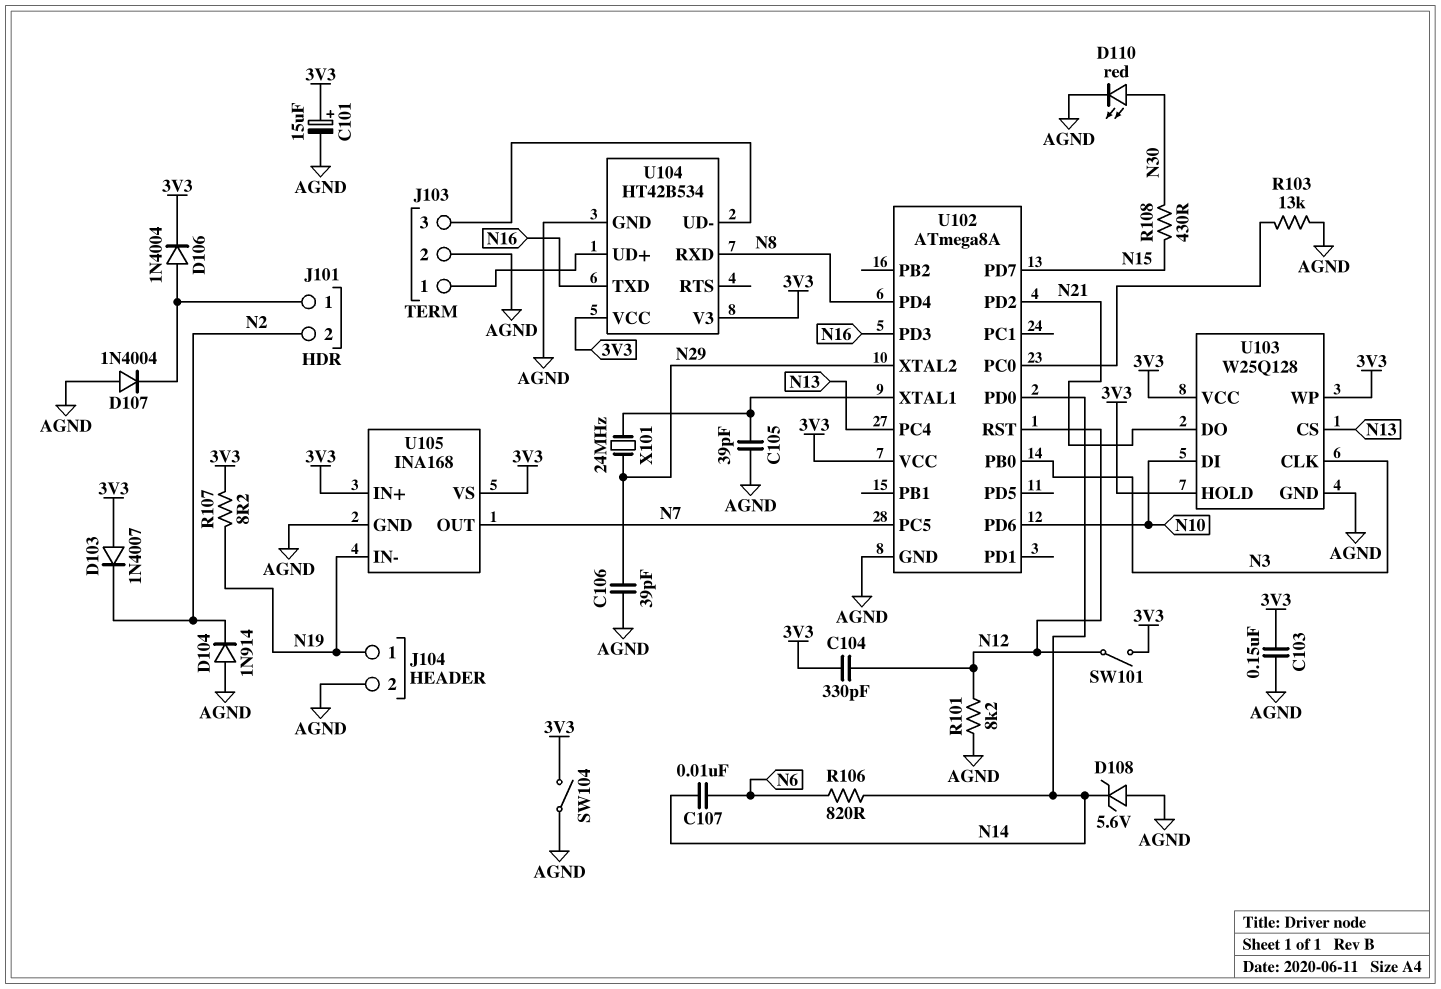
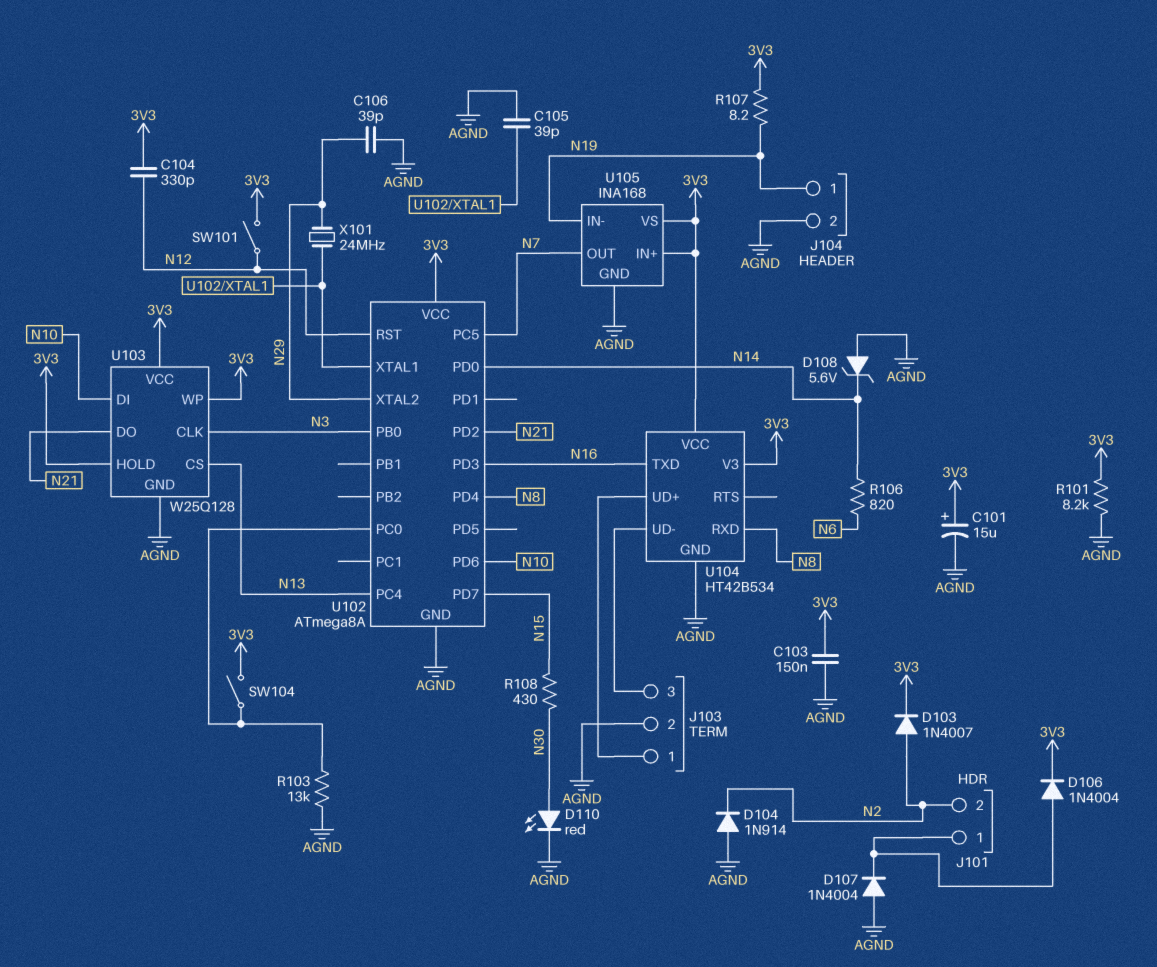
C107: 10nF (N6, N14) -> none
D103: diode 1N4007 (A 3V3, K N2) -> diode 1N4007 (A N2, K 3V3)
R101: 8.2k (AGND, N12) -> 8.2k (3V3, AGND)
SW104: switch (3V3, AGND) -> switch (3V3, U102/PC0)

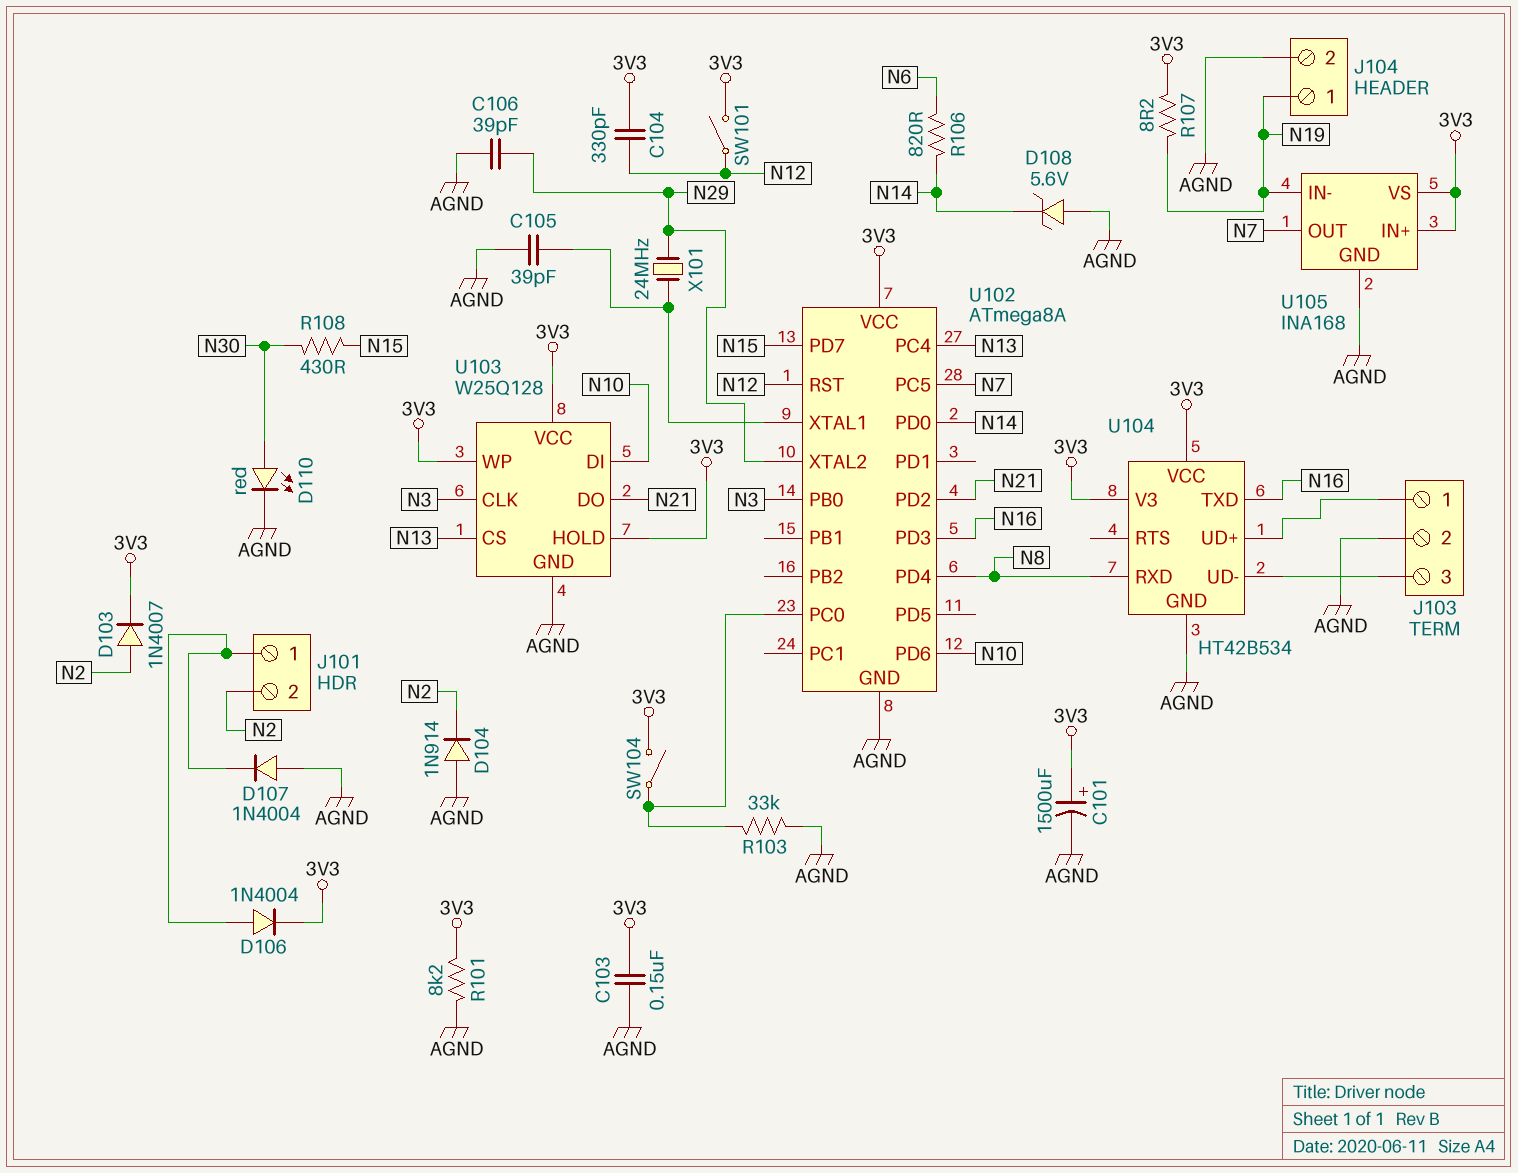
C101: 15uF (plus 3V3, minus AGND) -> 1500uF (plus 3V3, minus AGND)
R103: 13k (AGND, U102/PC0) -> 33k (AGND, U102/PC0)

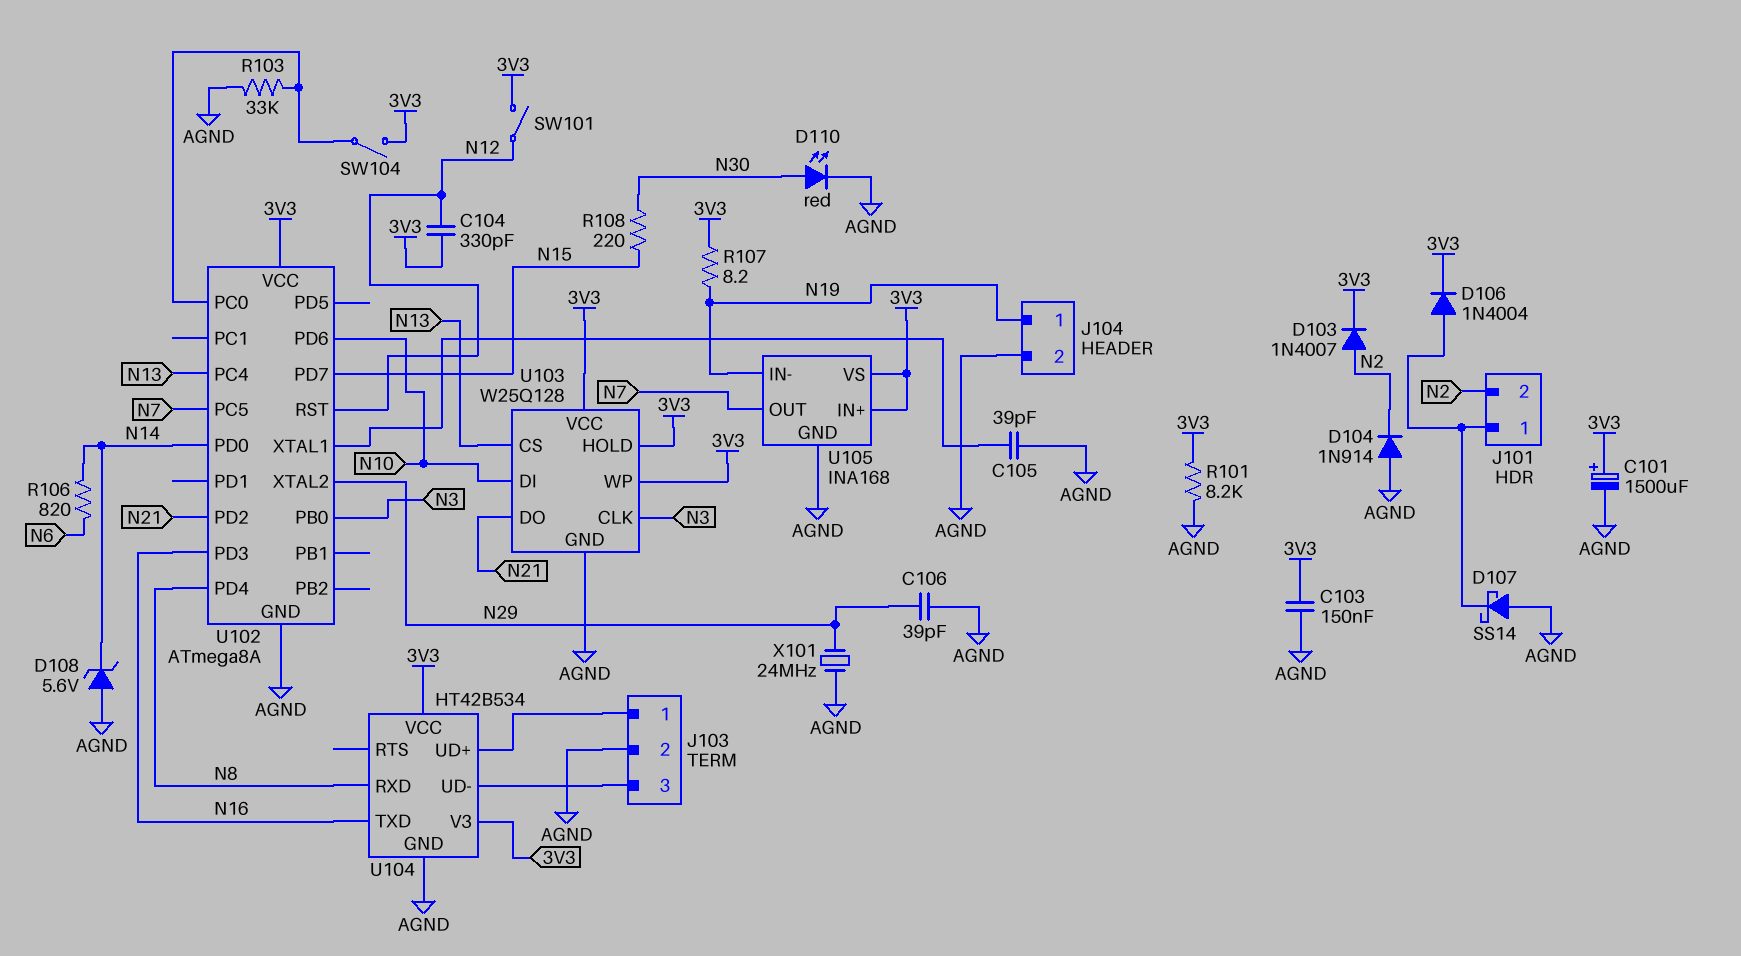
D107: diode 1N4004 (A AGND, K J101/1) -> schottky SS14 (A AGND, K J101/1)
R108: 430 (N15, N30) -> 220 (N15, N30)
X101: 24MHz (N29, U102/XTAL1) -> 24MHz (AGND, N29)

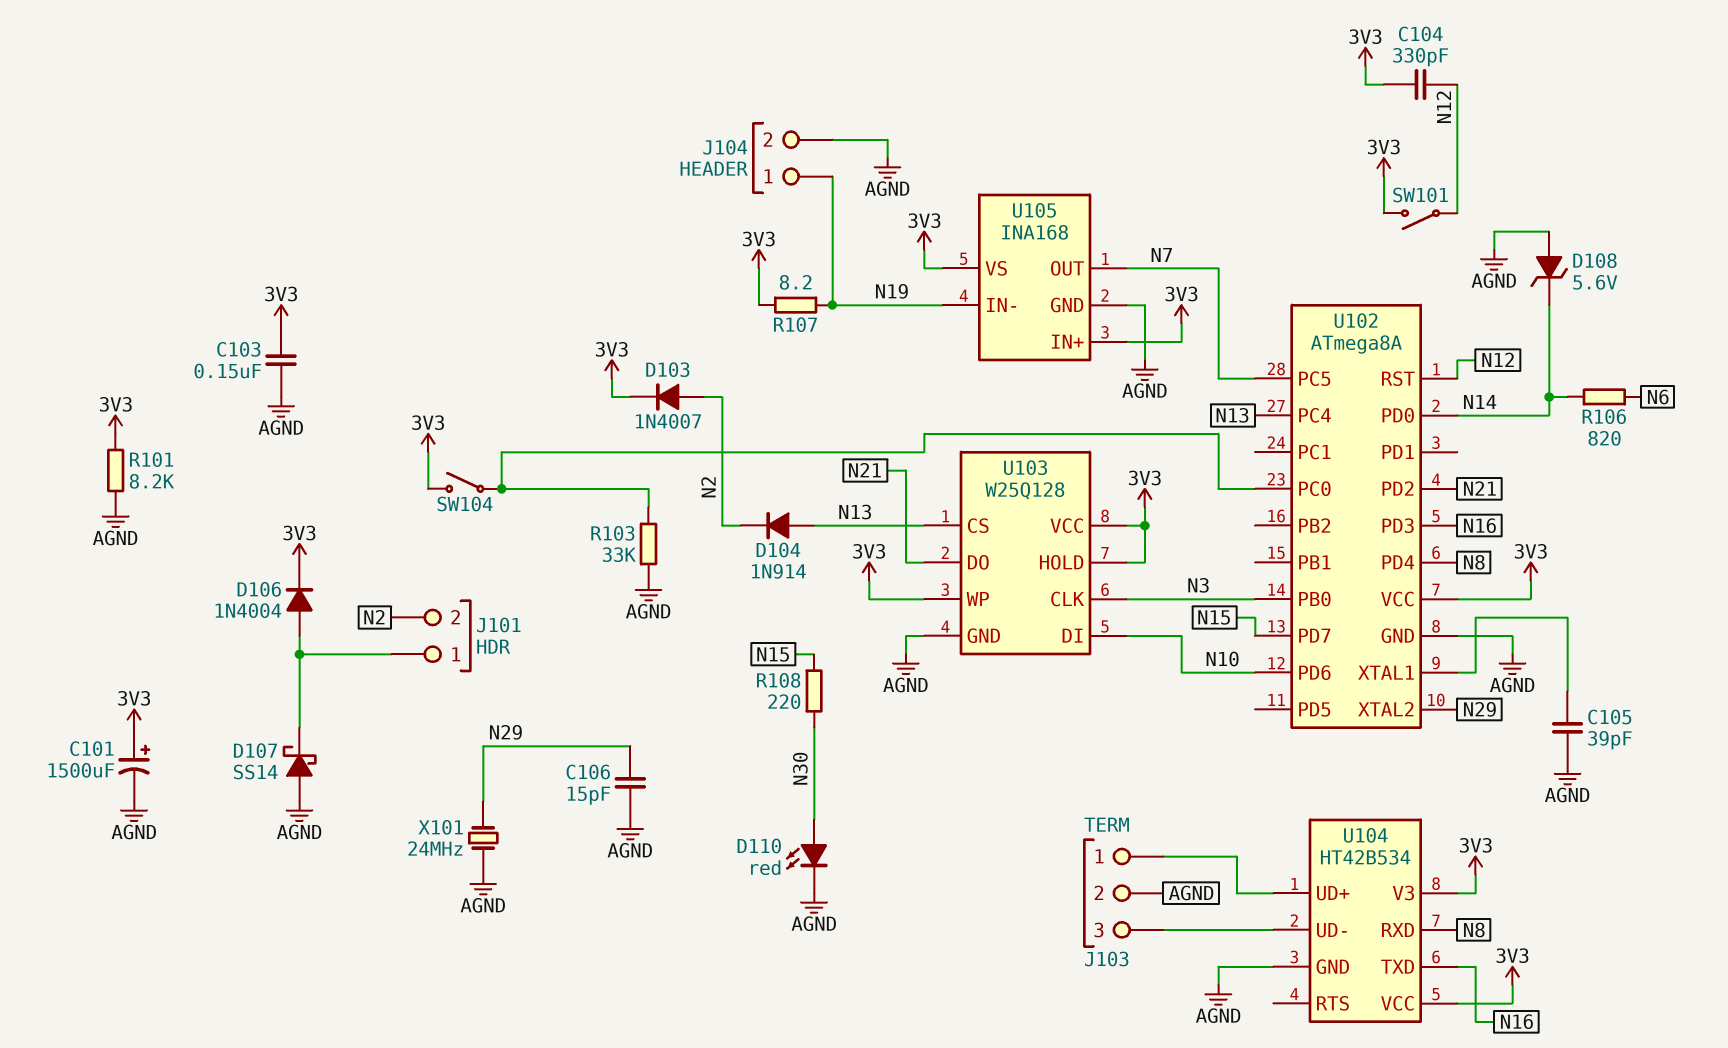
C106: 39pF (AGND, N29) -> 15pF (AGND, N29)
D104: diode 1N914 (A AGND, K N2) -> diode 1N914 (A N13, K N2)

